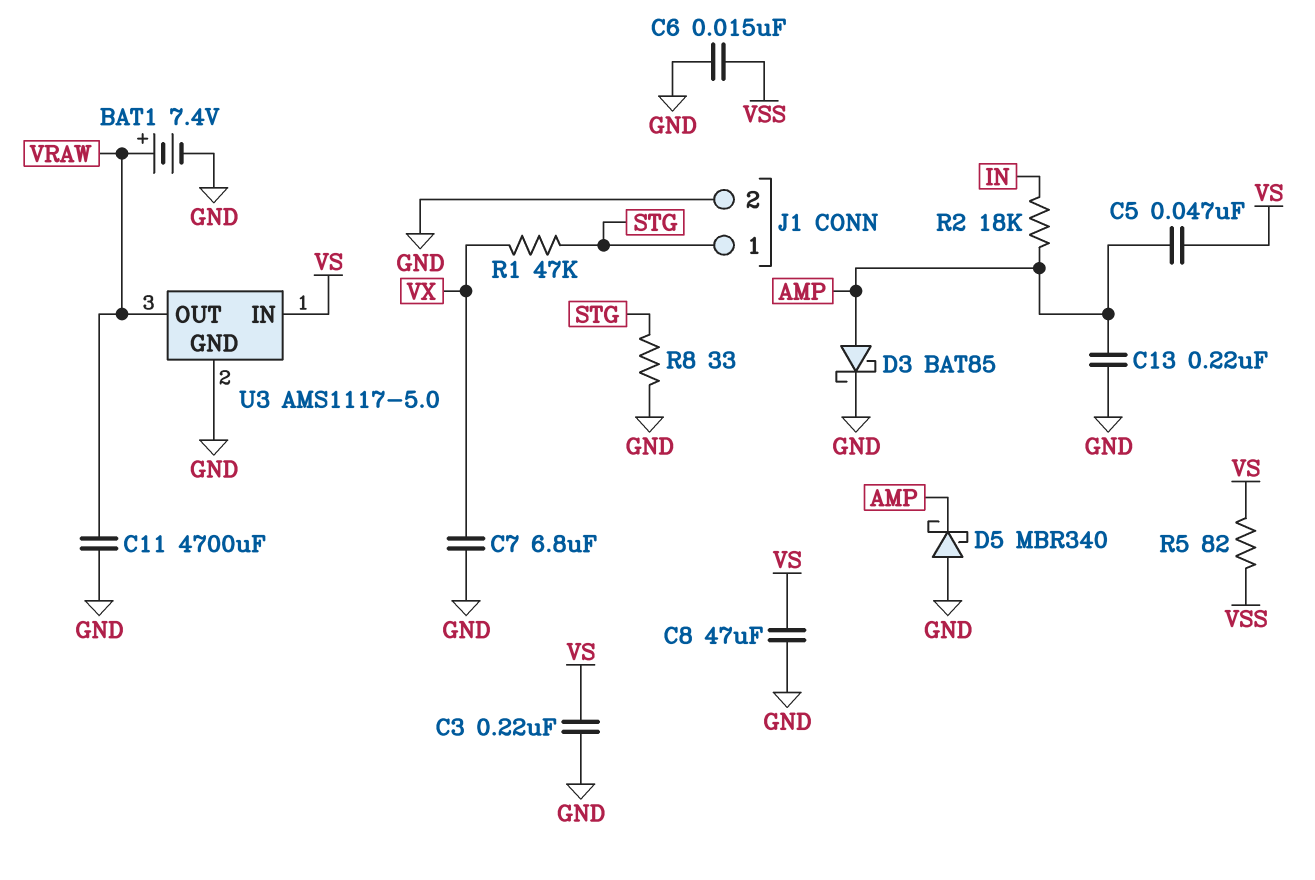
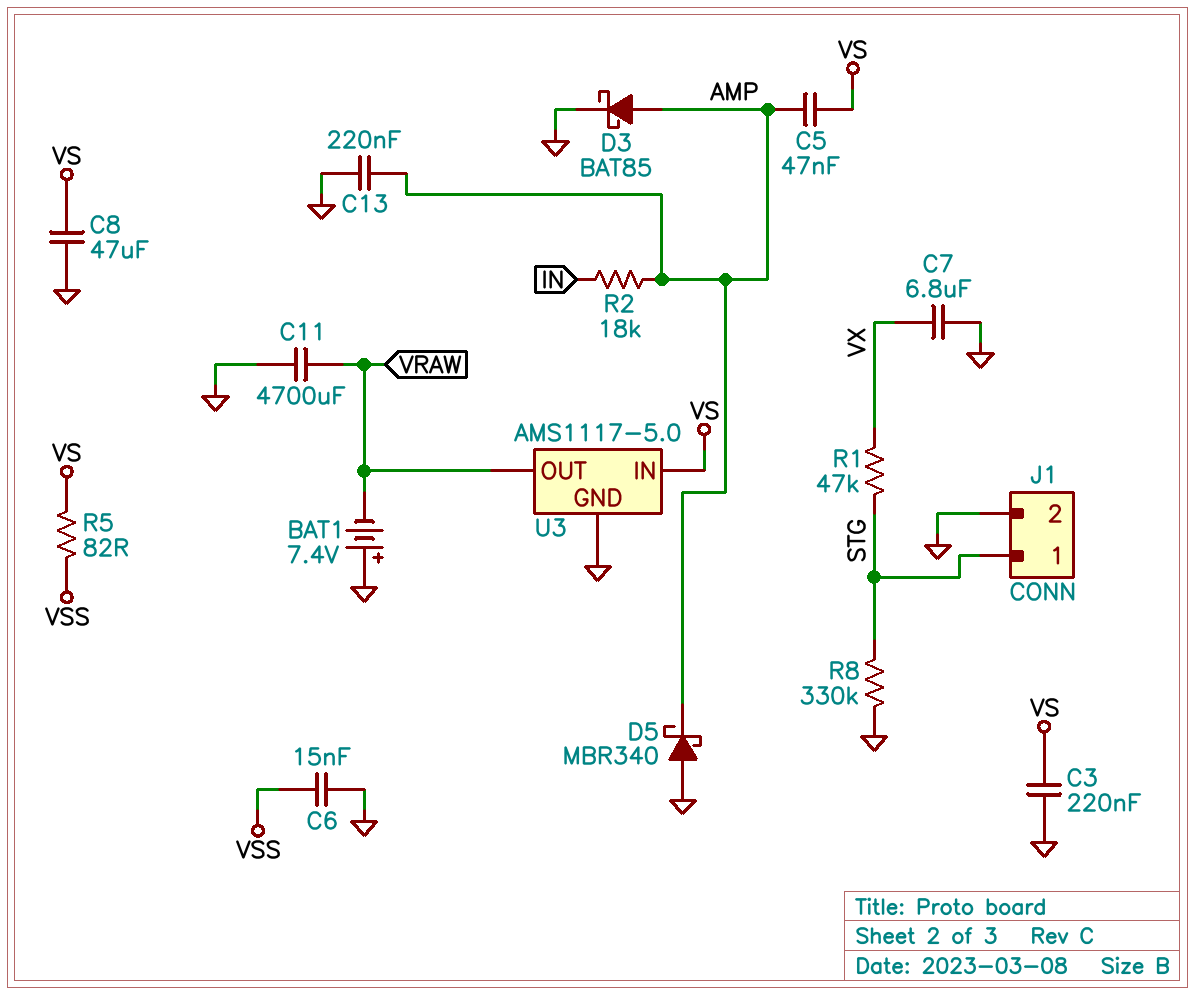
BAT1: 7.4V (plus VRAW, minus GND) -> 7.4V (plus GND, minus VRAW)
R8: 33 (GND, STG) -> 330k (GND, STG)

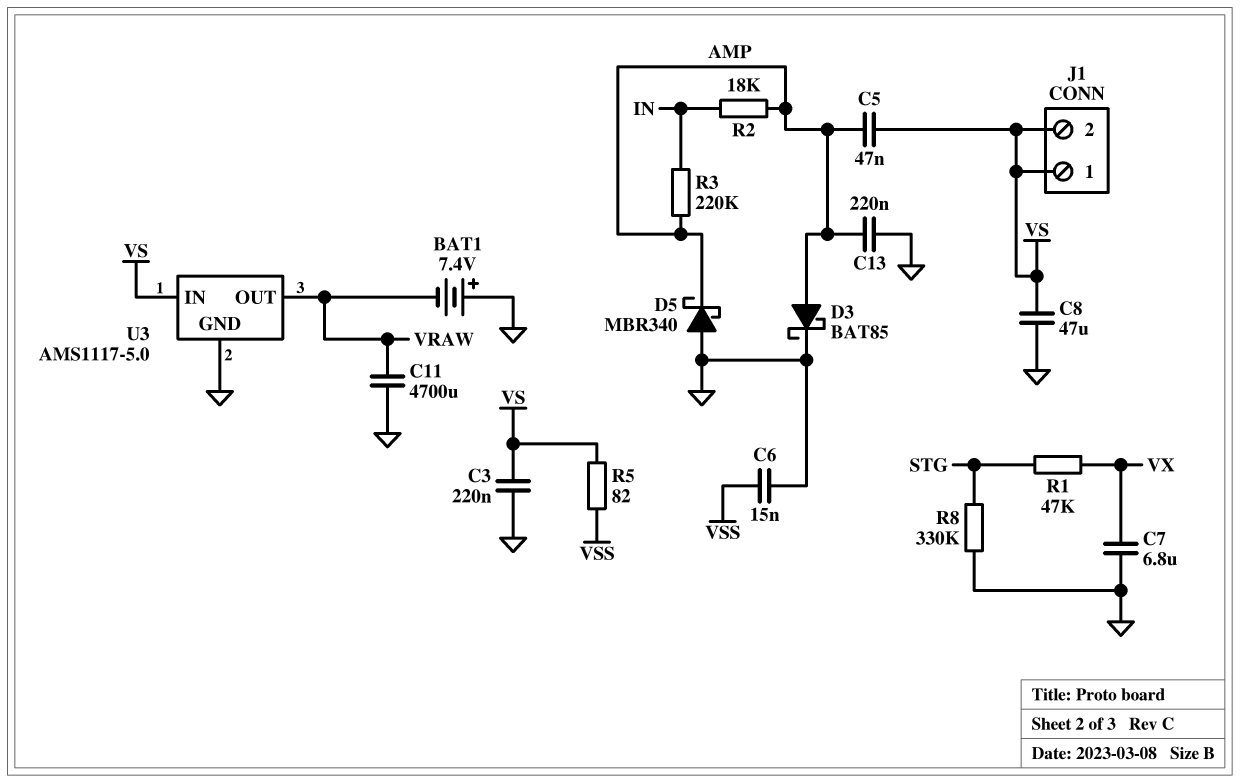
J1 pin 1: STG -> VS
J1 pin 2: GND -> VS
R3: none -> 220k (AMP, IN)

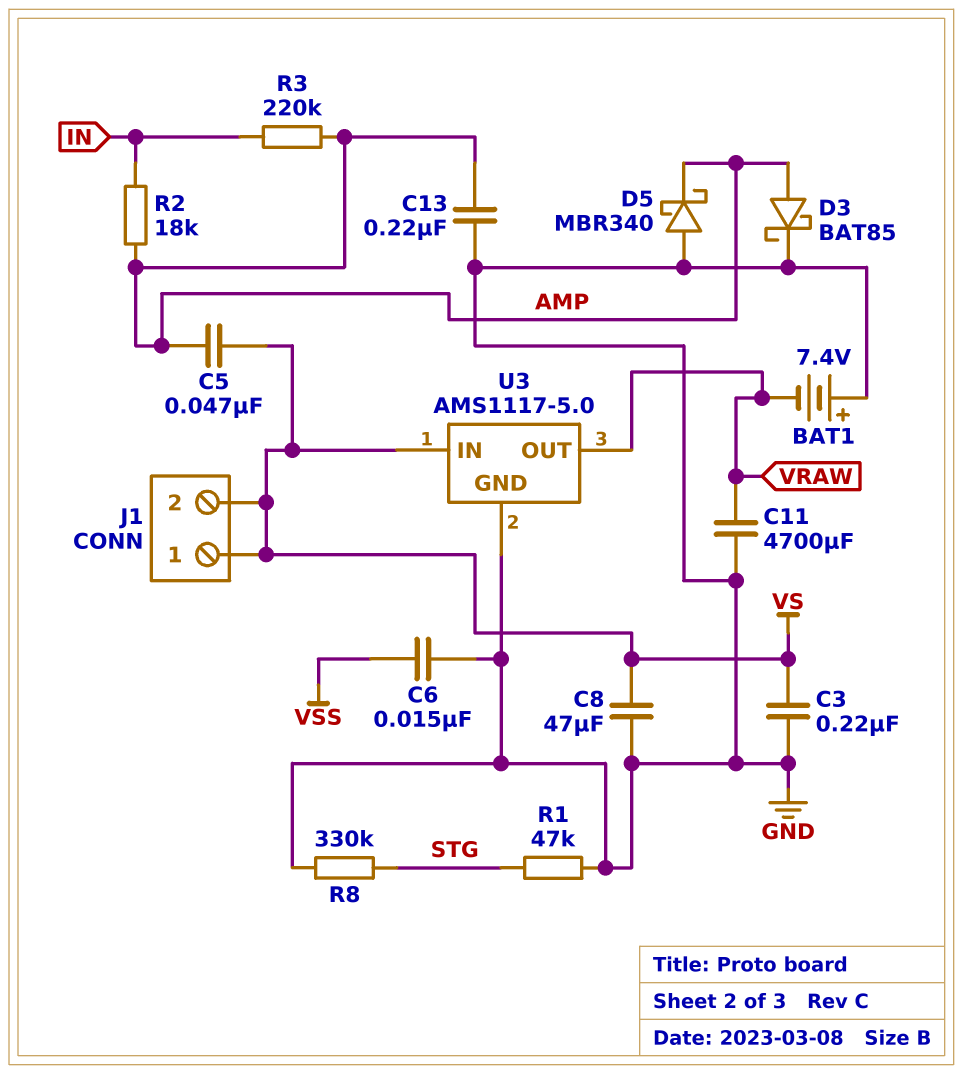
C7: 6.8uF (GND, VX) -> none
R1: 47k (STG, VX) -> 47k (GND, STG)
R5: 82 (VS, VSS) -> none

